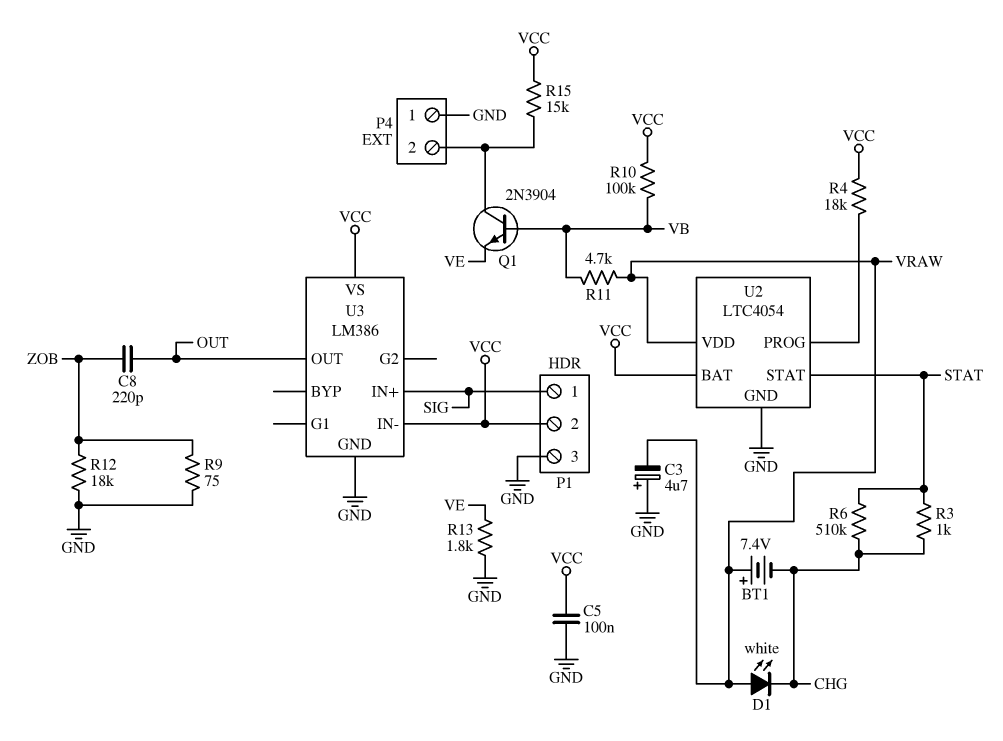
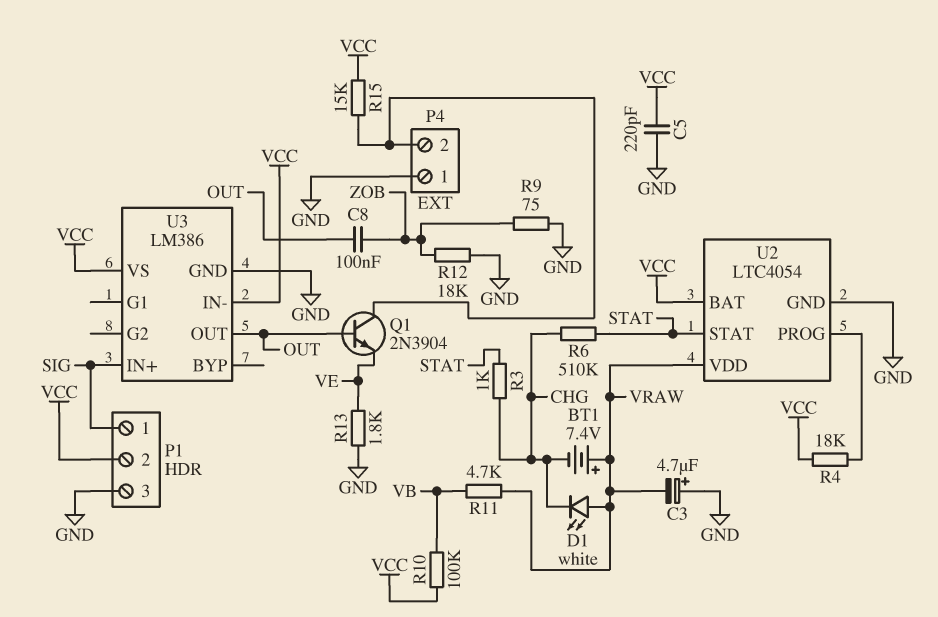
C5: 100nF (GND, VCC) -> 220pF (GND, VCC)
C8: 220pF (OUT, ZOB) -> 100nF (OUT, ZOB)
Q1: NPN 2N3904 (B VB, C P4/2, E VE) -> NPN 2N3904 (B OUT, C P4/2, E VE)

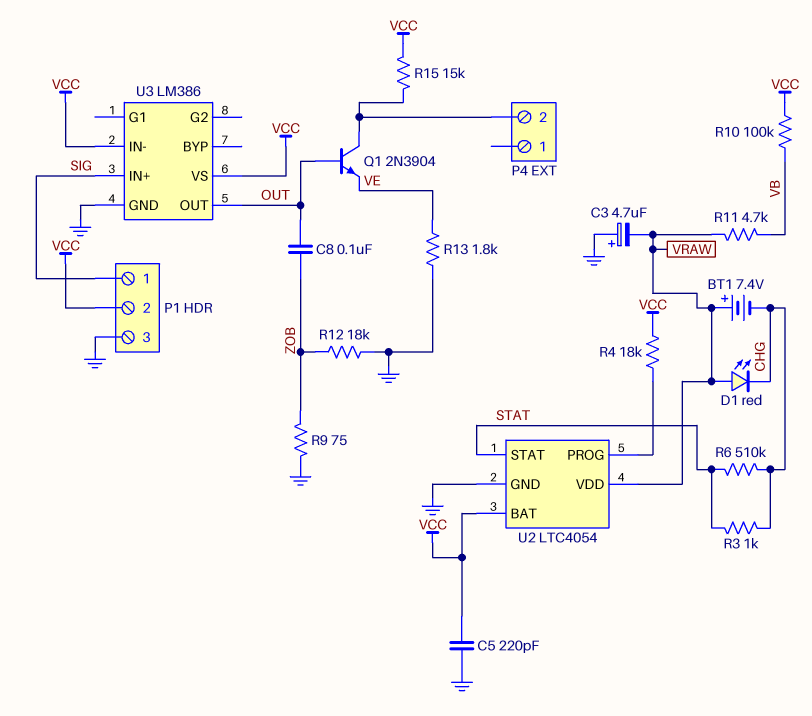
D1: LED white (A VRAW, K CHG) -> LED red (A VRAW, K CHG)
P4 pin 1: GND -> none

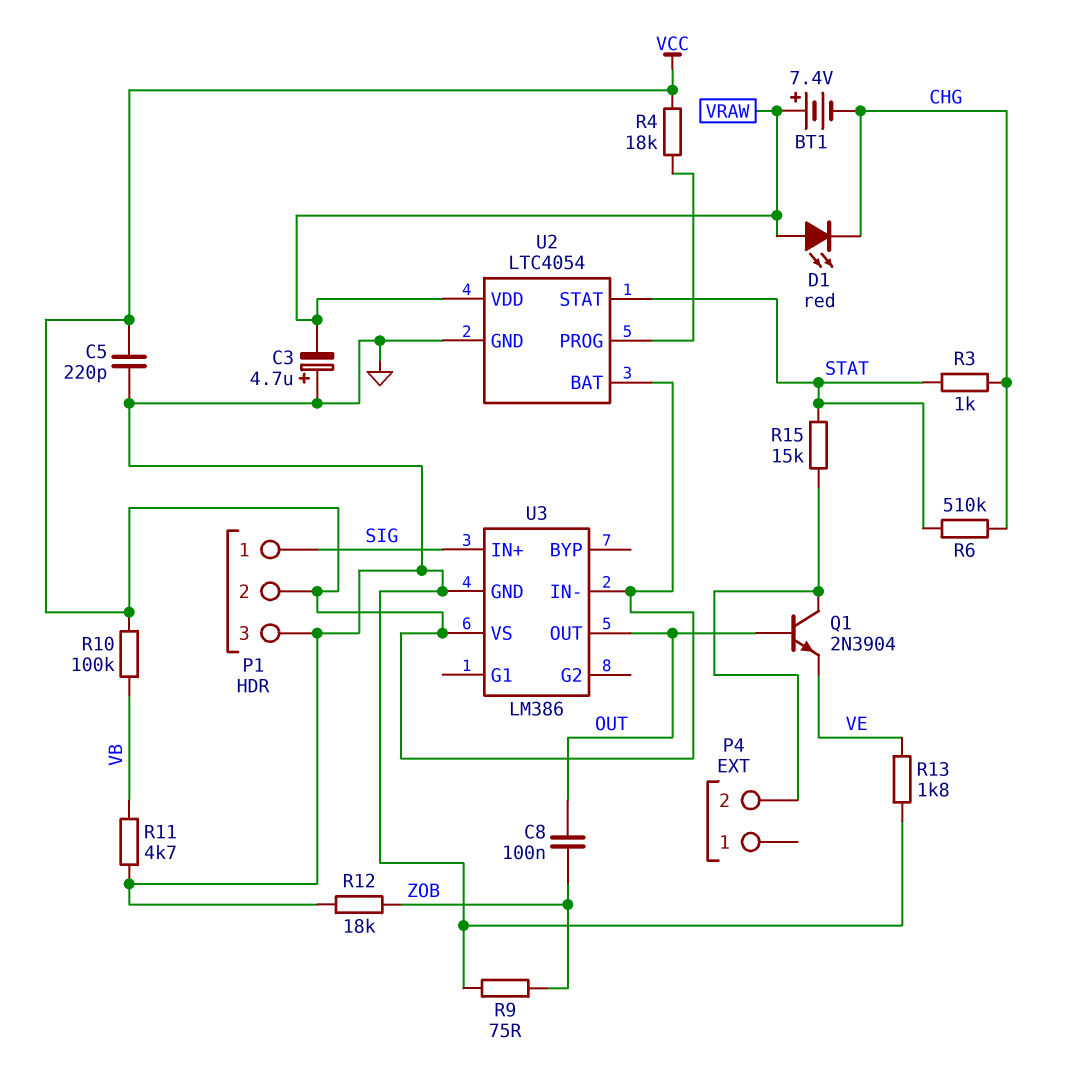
R11: 4.7k (VB, VRAW) -> 4.7k (GND, VB)
R15: 15k (P4/2, VCC) -> 15k (P4/2, STAT)

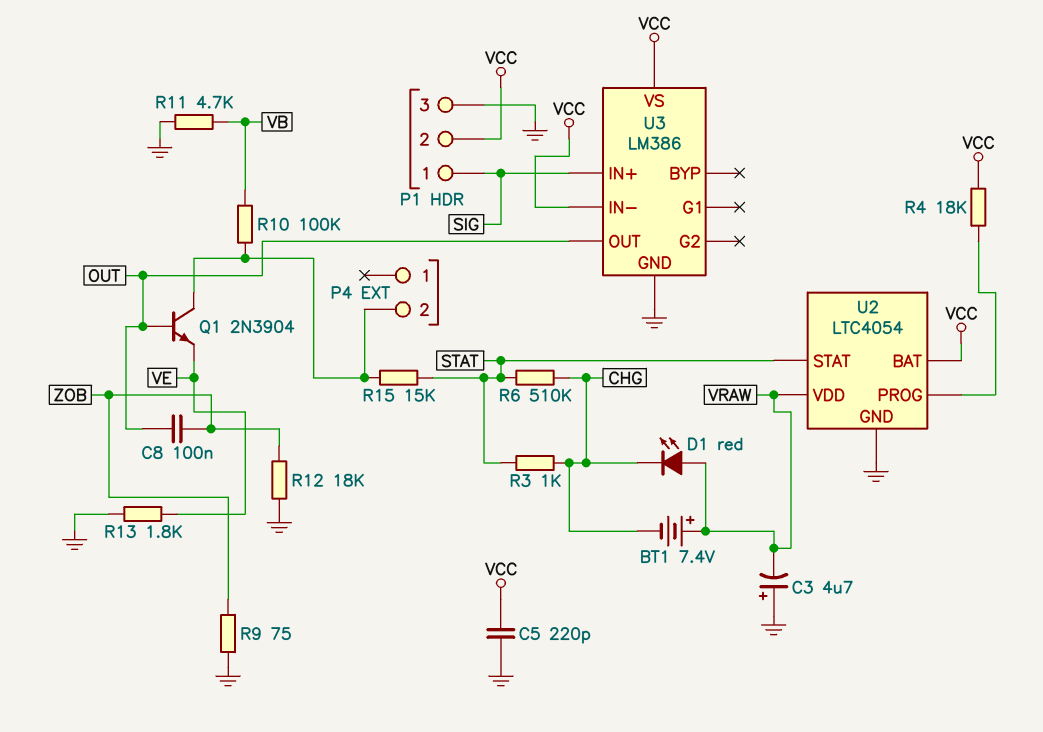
R10: 100k (VB, VCC) -> 100k (P4/2, VB)

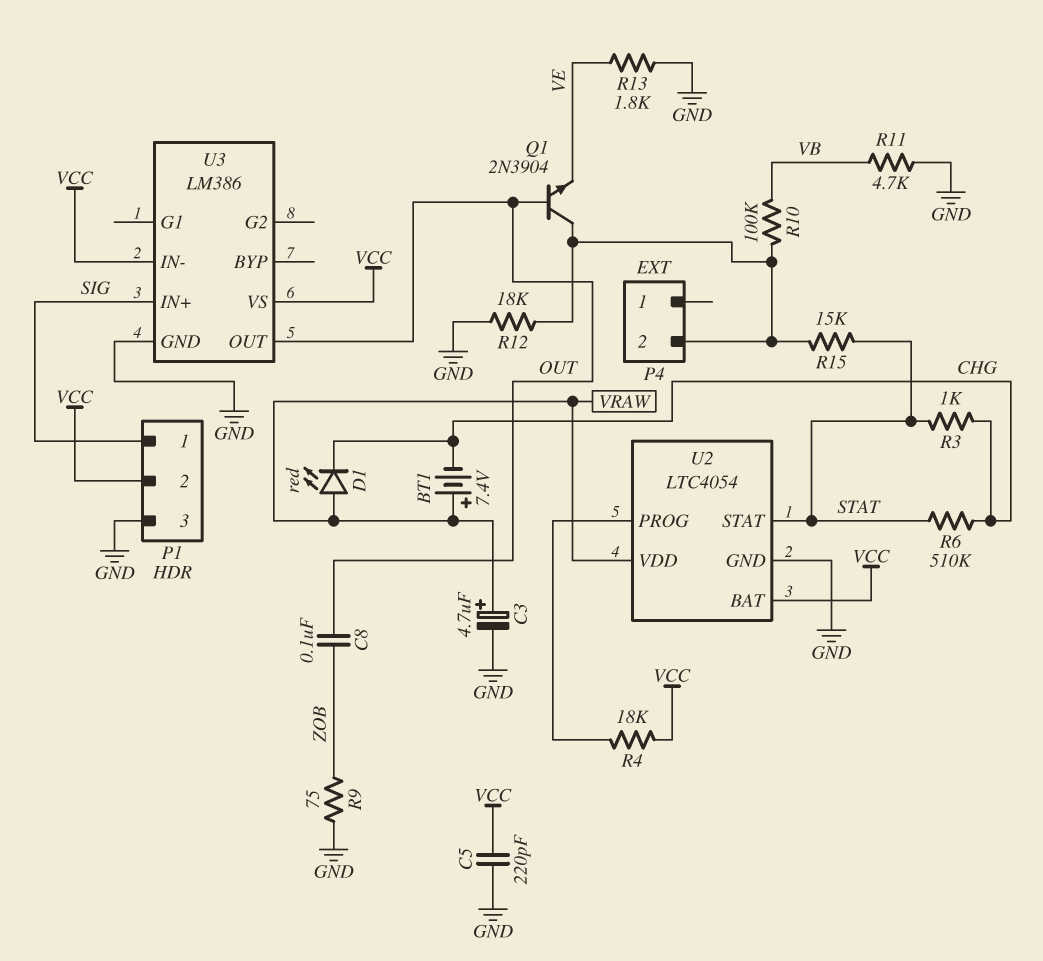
C3: 4.7uF (plus GND, minus VRAW) -> 4.7uF (plus VRAW, minus GND)
R12: 18k (GND, ZOB) -> 18k (GND, P4/2)

